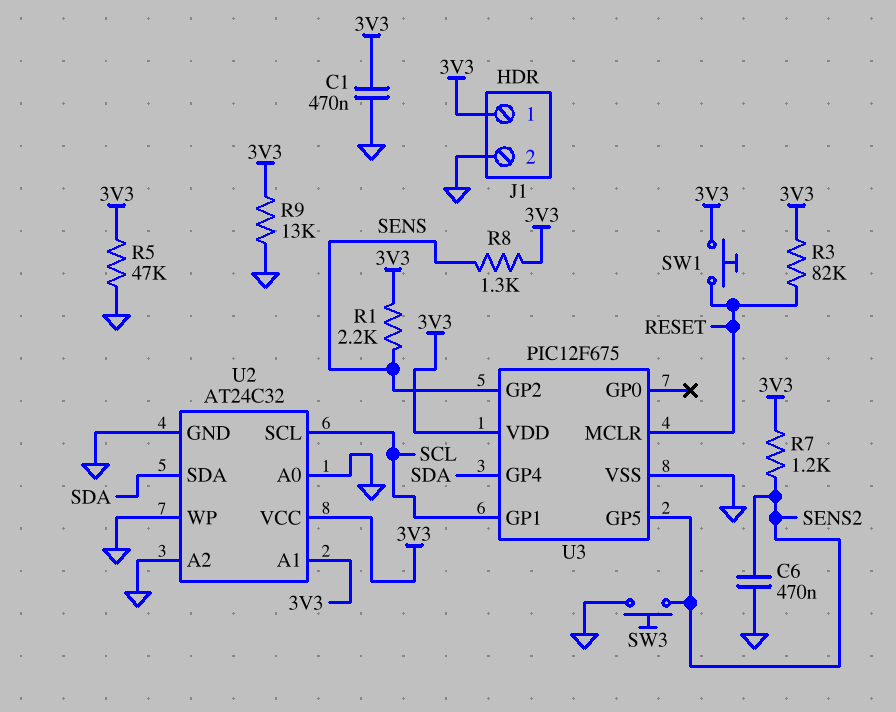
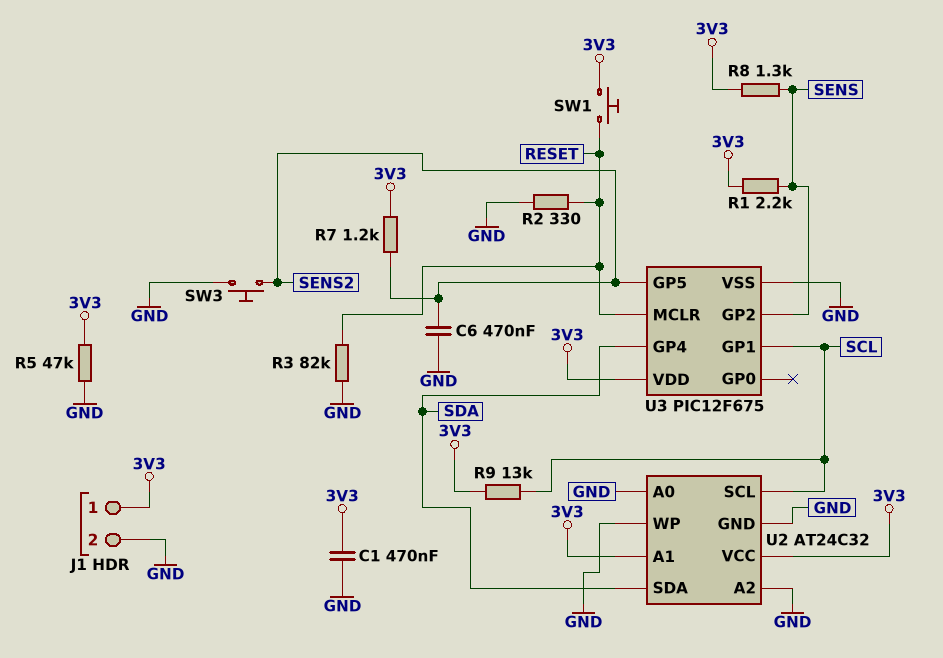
R2: none -> 330 (GND, RESET)
R3: 82k (3V3, RESET) -> 82k (GND, RESET)
R9: 13k (3V3, GND) -> 13k (3V3, SCL)

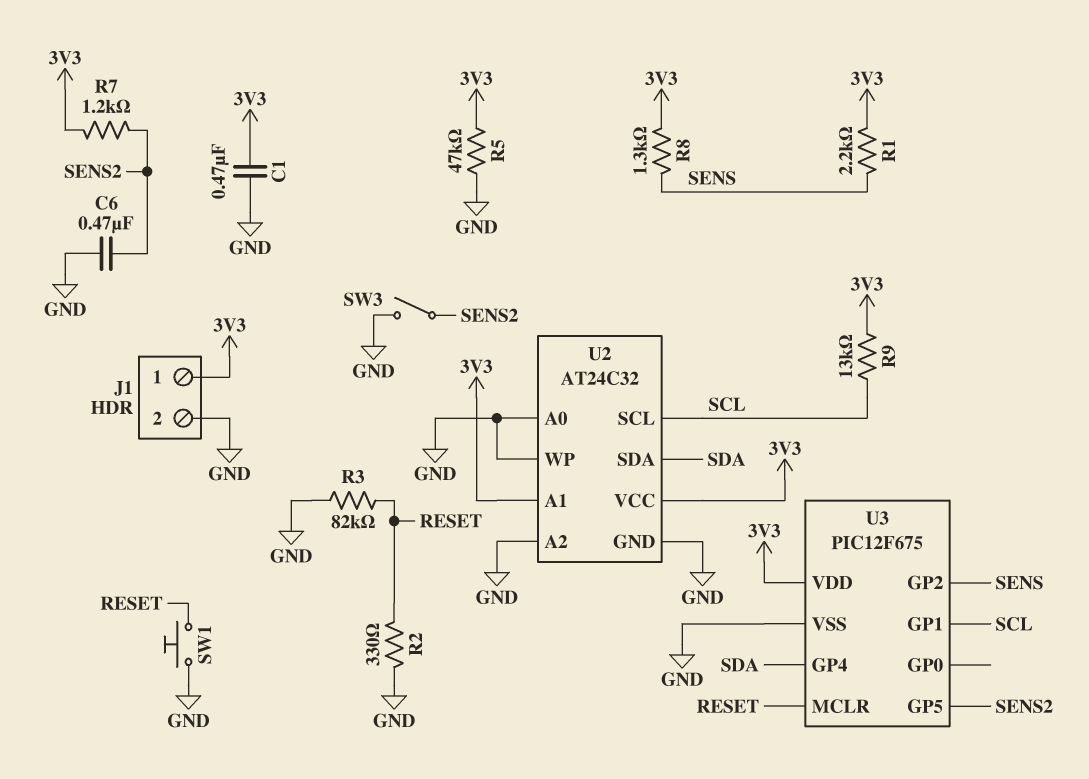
SW1: button (3V3, RESET) -> button (GND, RESET)
SW3: button (GND, SENS2) -> switch (GND, SENS2)

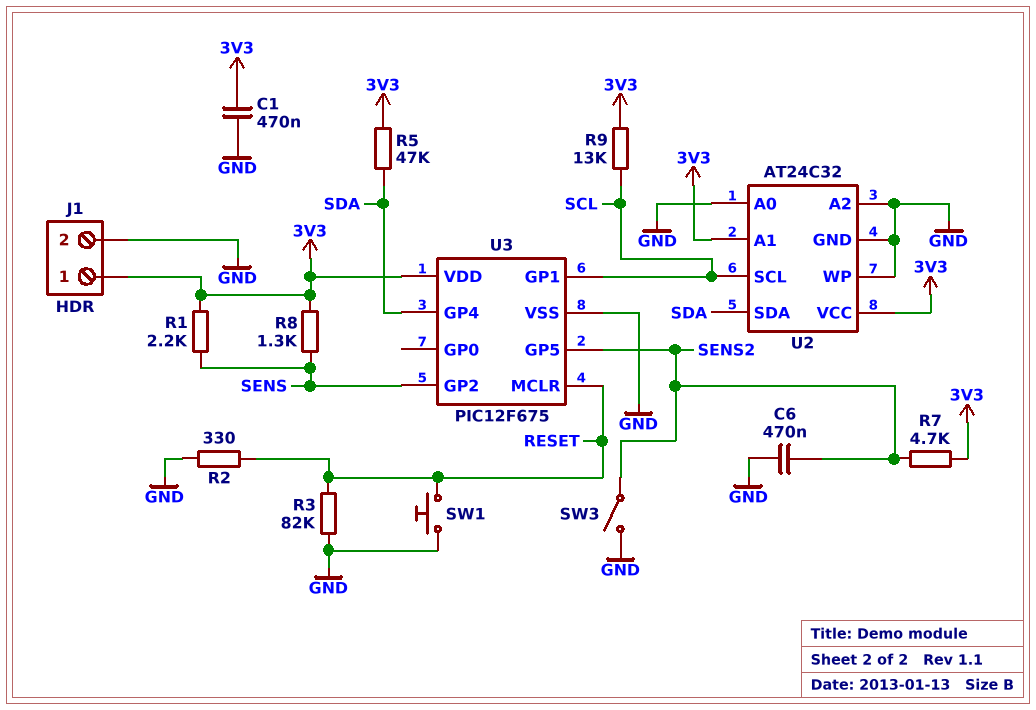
R5: 47k (3V3, GND) -> 47k (3V3, SDA)
R7: 1.2k (3V3, SENS2) -> 4.7k (3V3, SENS2)

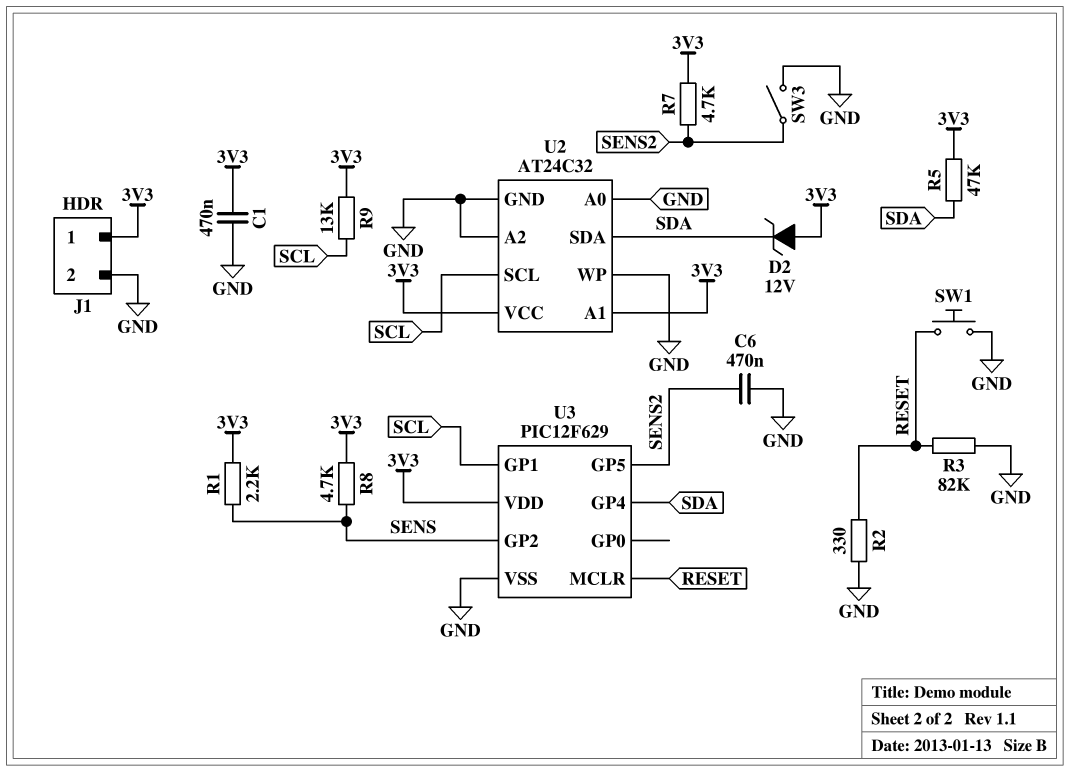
D2: none -> zener 12V (A 3V3, K SDA)
R8: 1.3k (3V3, SENS) -> 4.7k (3V3, SENS)
U3: PIC12F675 -> PIC12F629

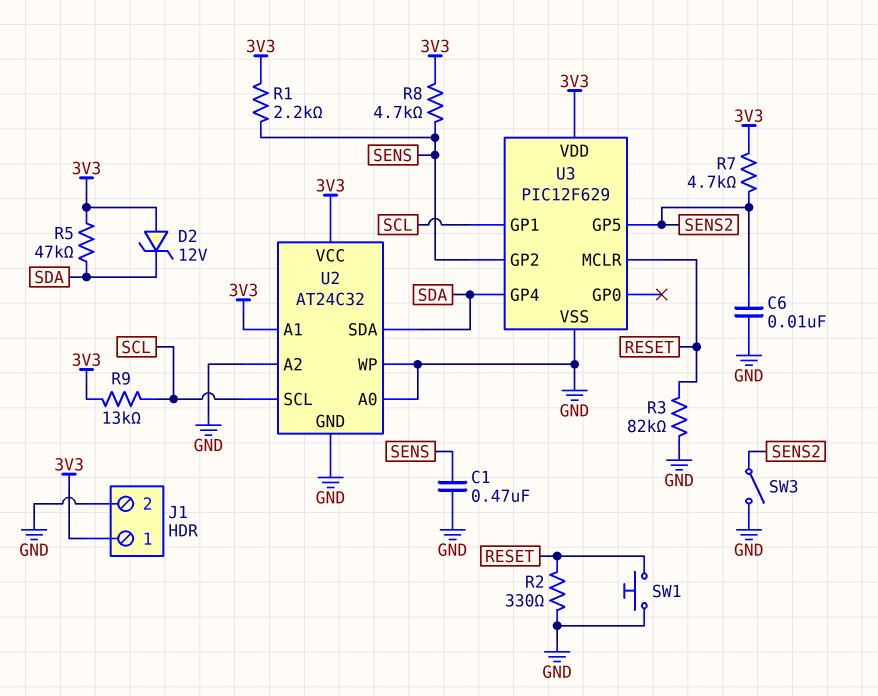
C1: 470nF (3V3, GND) -> 470nF (GND, SENS)
C6: 470nF (GND, SENS2) -> 10nF (GND, SENS2)

